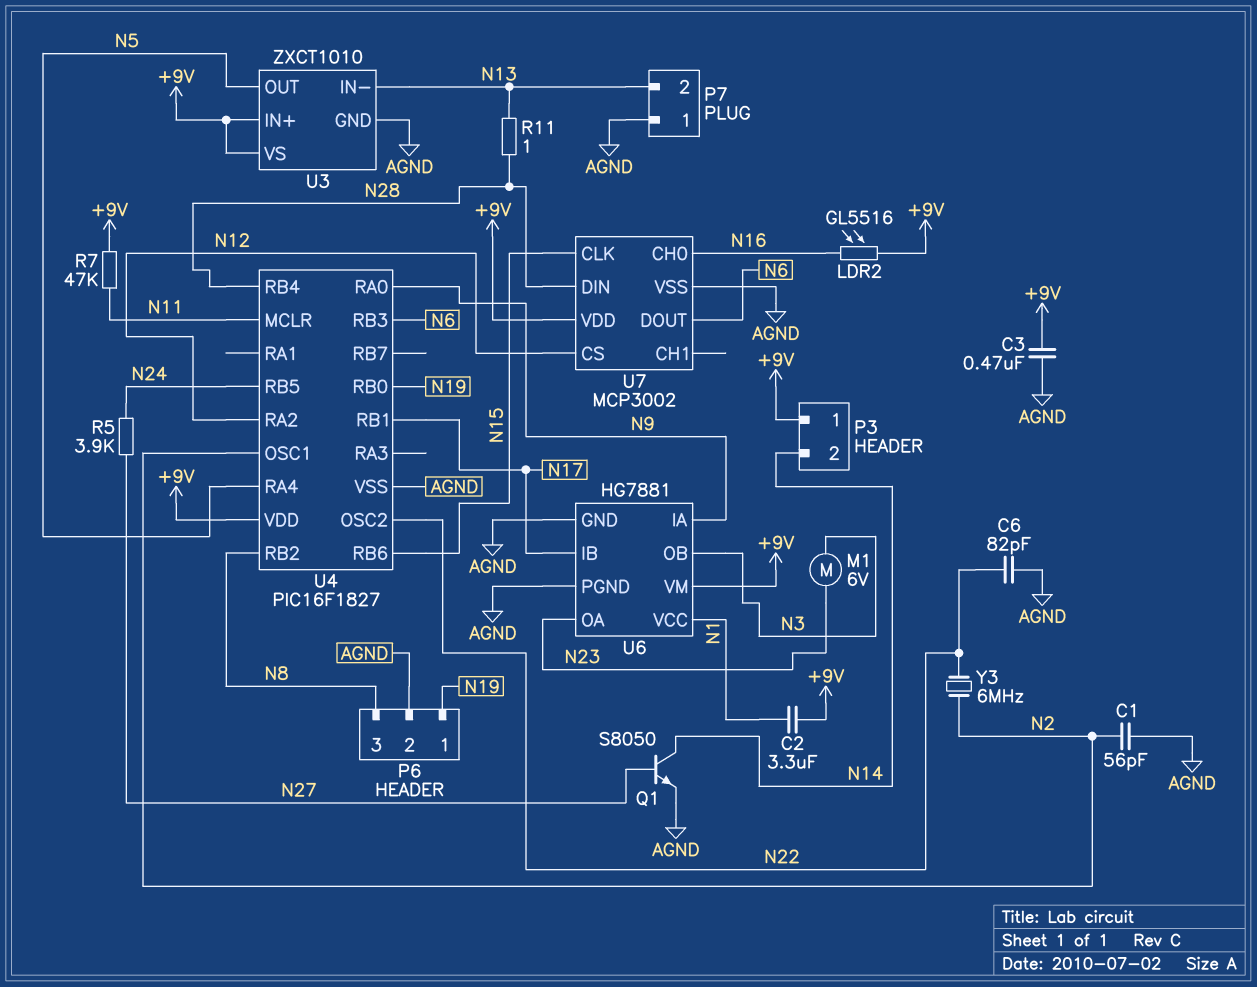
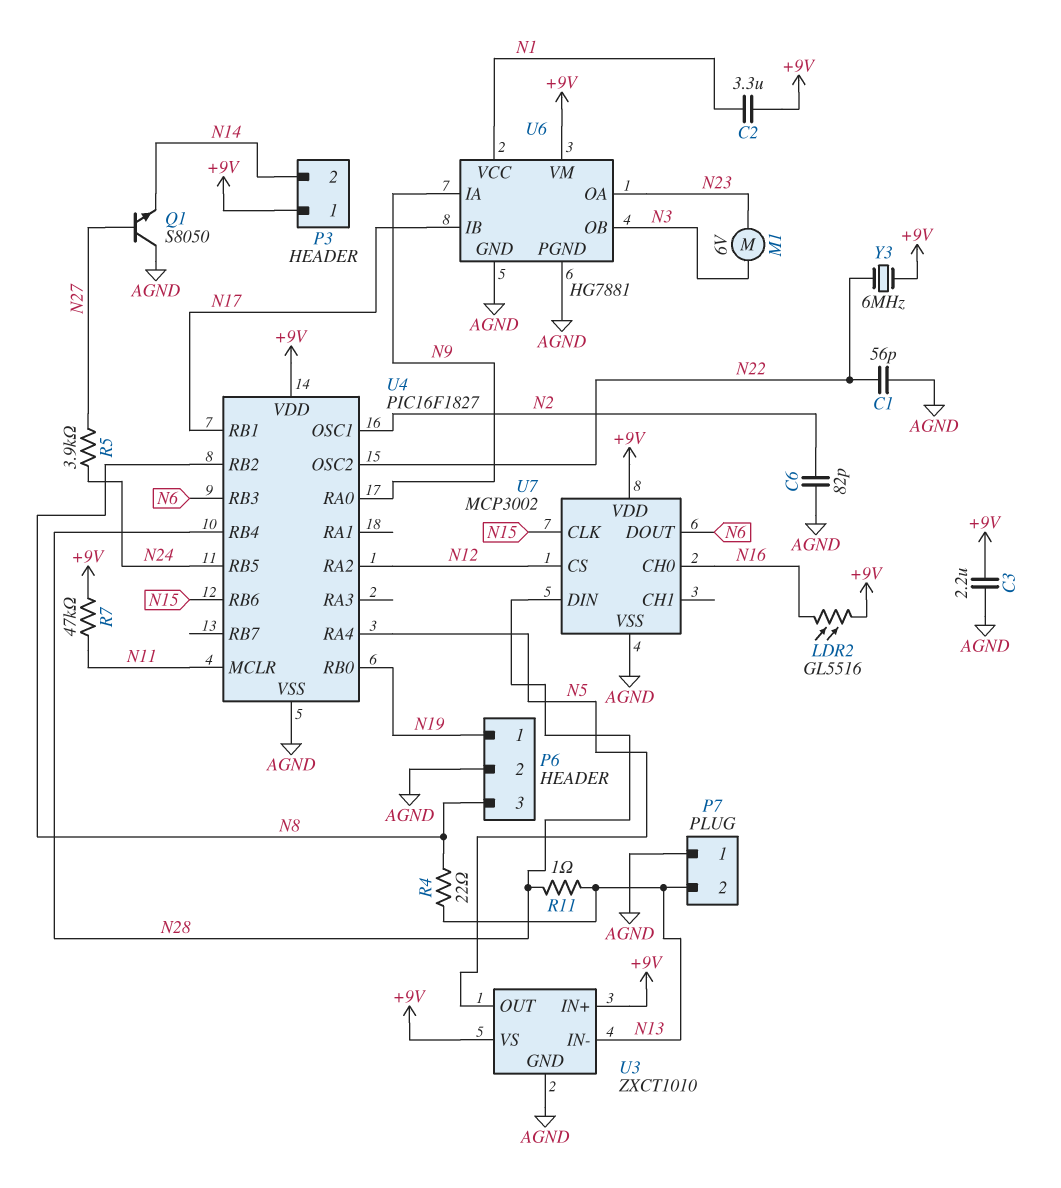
C1: 56pF (AGND, N2) -> 56pF (AGND, N22)
C3: 470nF (+9V, AGND) -> 2.2uF (+9V, AGND)
C6: 82pF (AGND, N22) -> 82pF (AGND, N2)
Q1: NPN S8050 (B N27, C N14, E AGND) -> NPN S8050 (B N27, C AGND, E N14)
R4: none -> 22 (N8, N13)
Y3: 6MHz (N2, N22) -> 6MHz (+9V, N22)

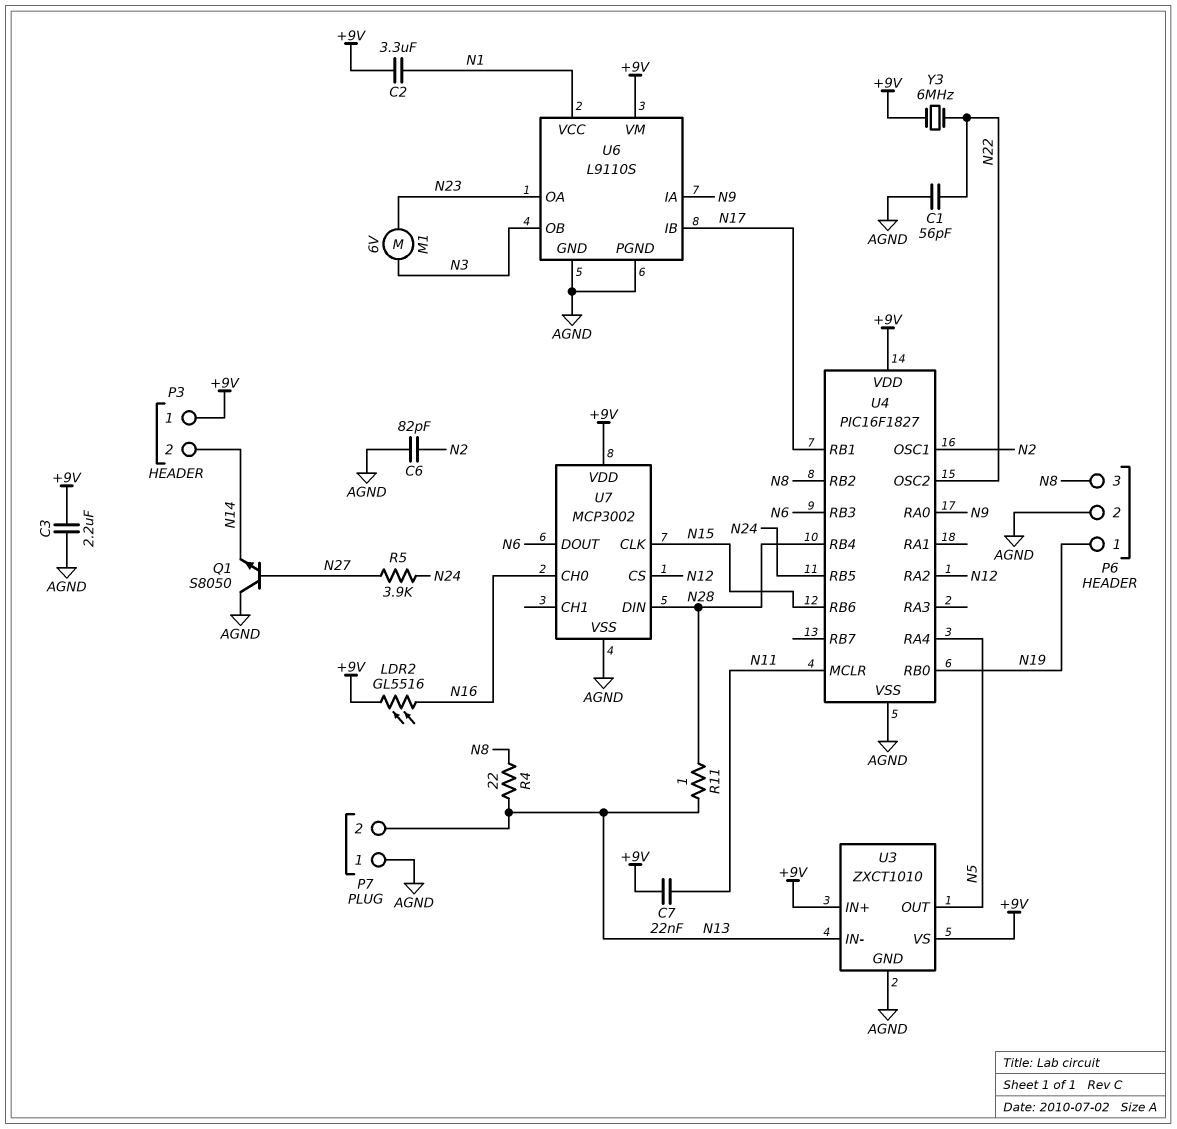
C7: none -> 22nF (+9V, N11)
R7: 47k (+9V, N11) -> none
U6: HG7881 -> L9110S

